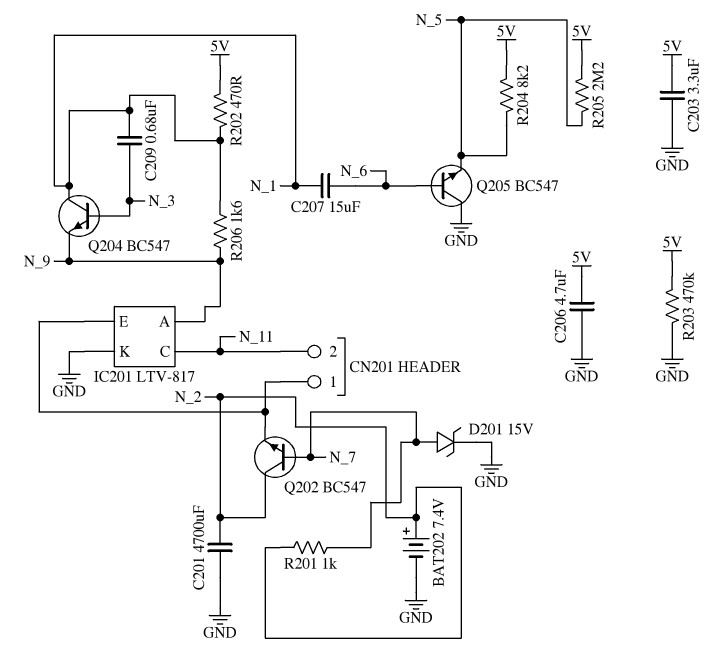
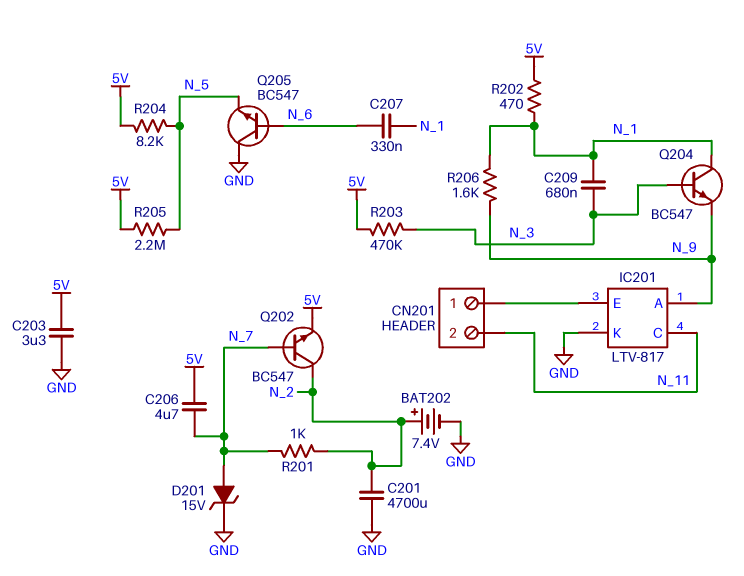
C206: 4.7uF (5V, GND) -> 4.7uF (5V, N_7)
C207: 15uF (N_1, N_6) -> 330nF (N_1, N_6)
Q202: NPN BC547 (B N_7, C N_2, E CN201/1) -> NPN BC547 (B N_7, C N_2, E 5V)
R203: 470k (5V, GND) -> 470k (5V, N_3)

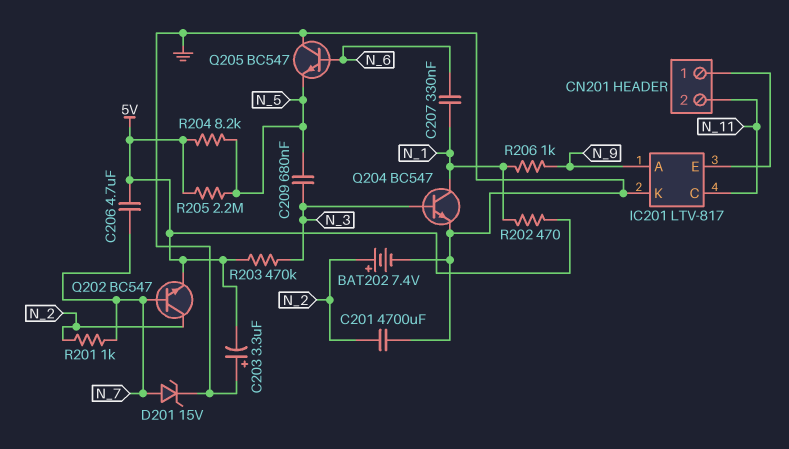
C203: 3.3uF (5V, GND) -> 3.3uF (plus GND, minus 5V)
C209: 680nF (N_1, N_3) -> 680nF (N_3, N_5)
Q204: NPN BC547 (B N_3, C N_1, E N_9) -> NPN BC547 (B N_3, C N_1, E GND)
R206: 1.6k (N_1, N_9) -> 1k (N_1, N_9)

